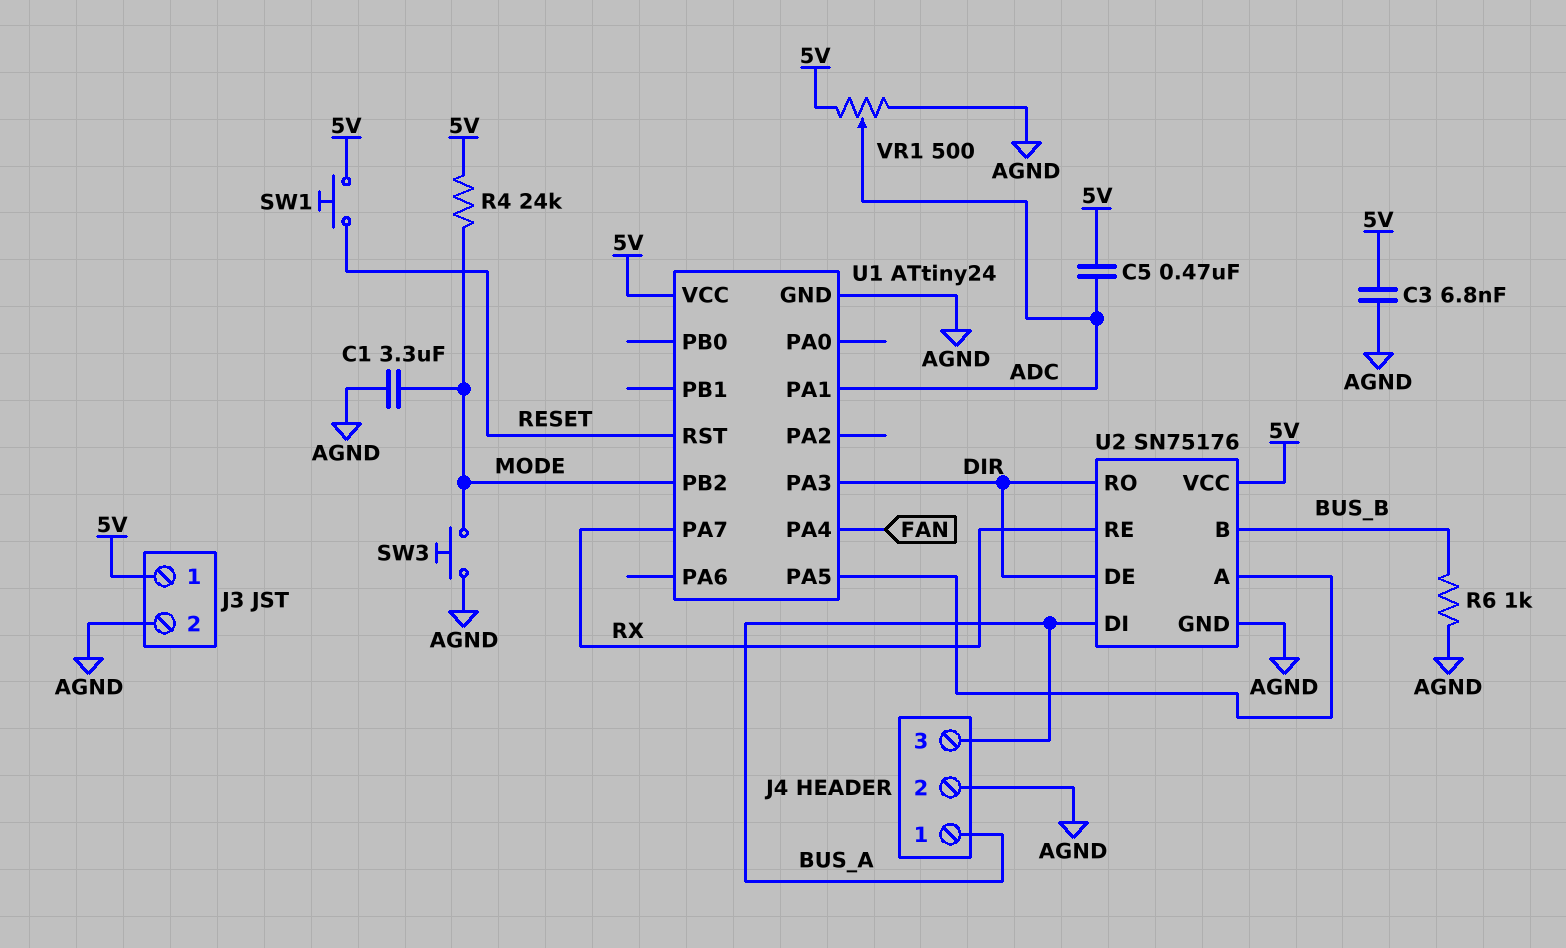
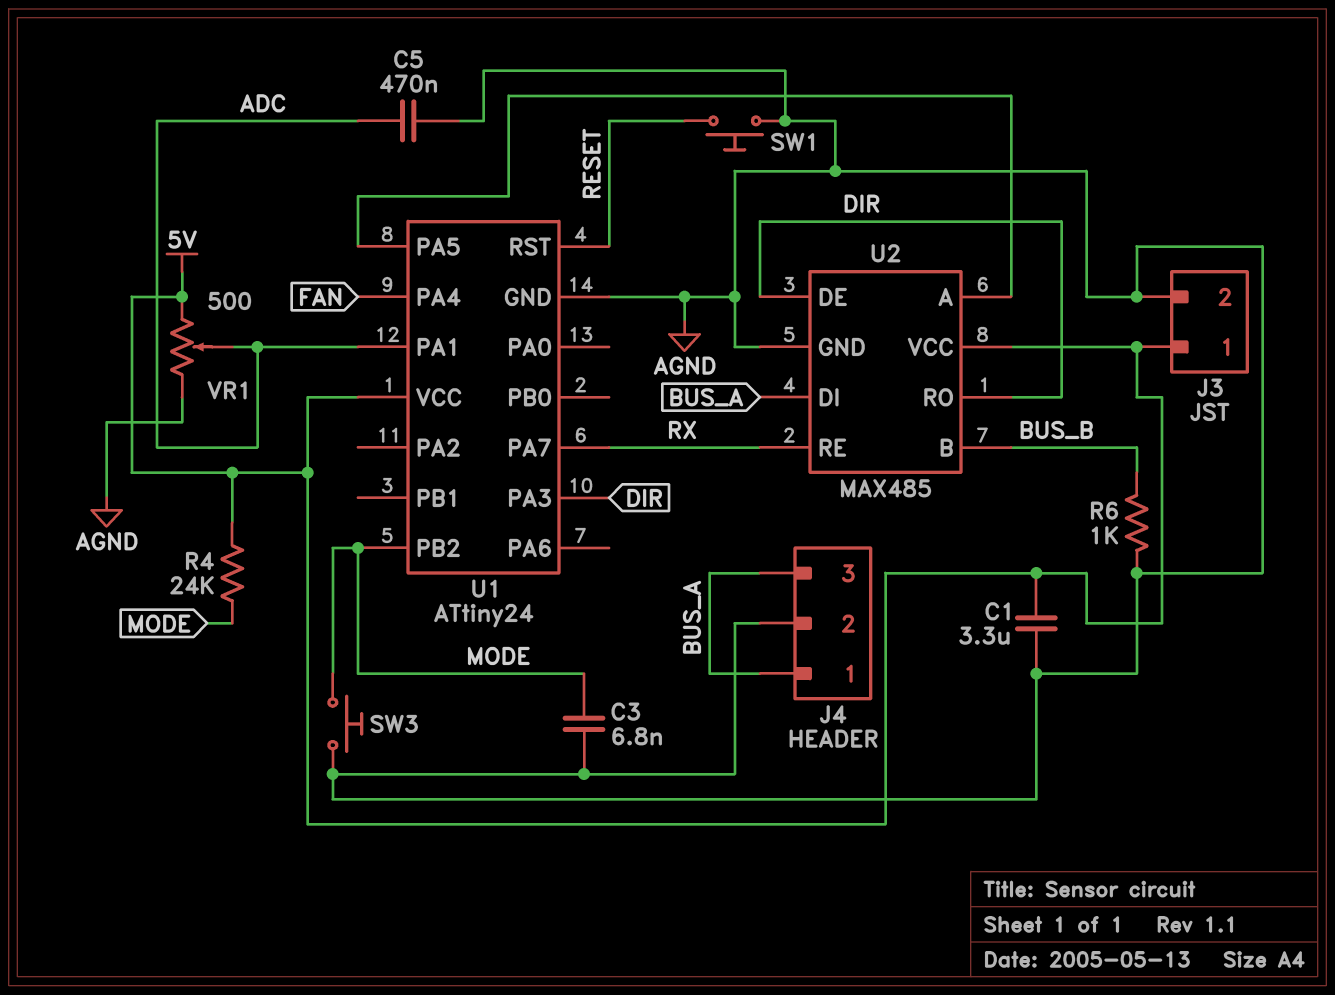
C1: 3.3uF (AGND, MODE) -> 3.3uF (5V, AGND)
C3: 6.8nF (5V, AGND) -> 6.8nF (AGND, MODE)
C5: 470nF (5V, ADC) -> 470nF (ADC, AGND)
SW1: button (5V, RESET) -> button (AGND, RESET)
U2: SN75176 -> MAX485

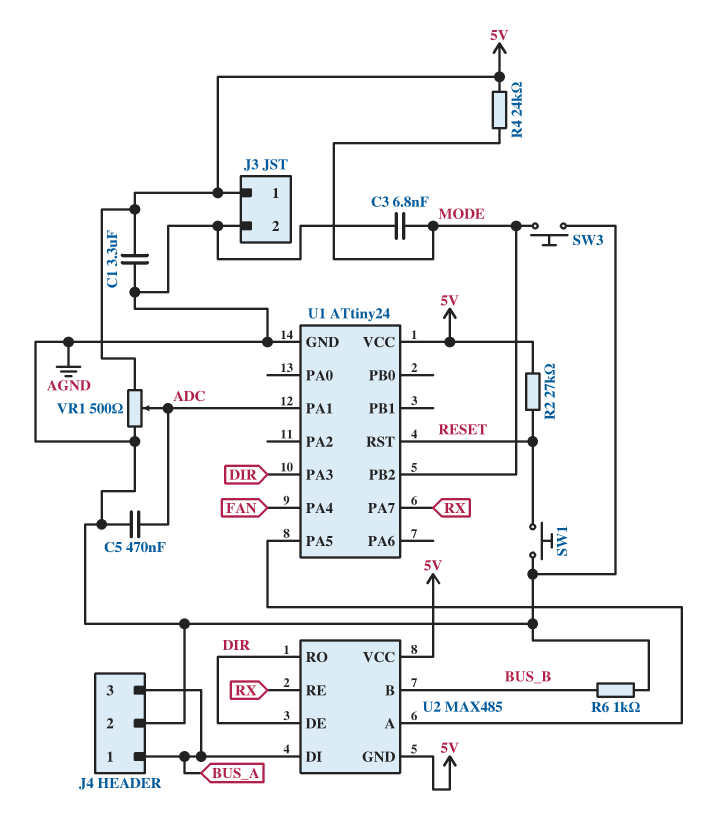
R2: none -> 27k (5V, RESET)
U2 pin GND: AGND -> 5V

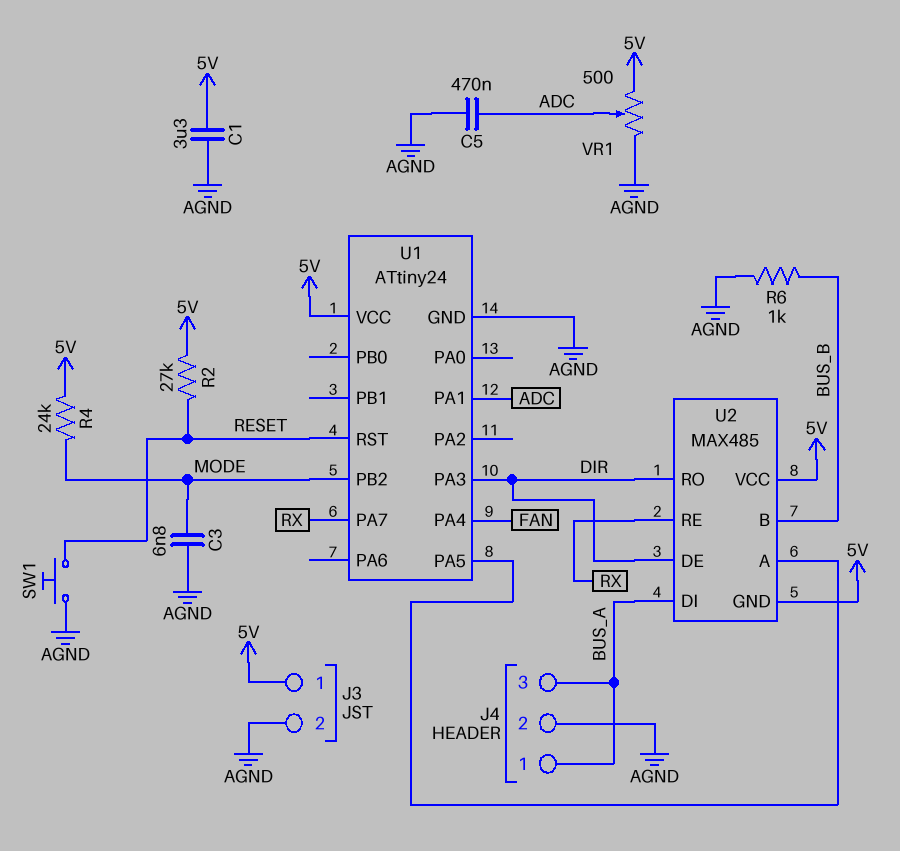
SW3: button (AGND, MODE) -> none

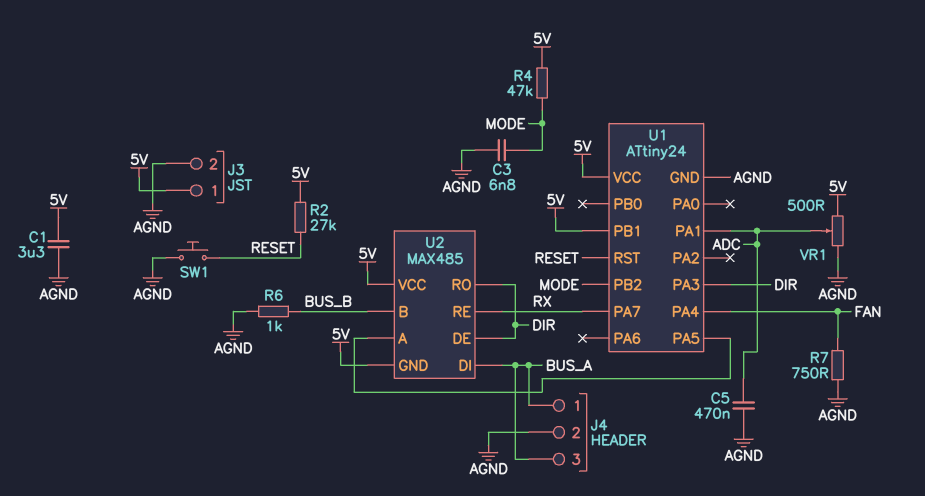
R4: 24k (5V, MODE) -> 47k (5V, MODE)
R7: none -> 750 (AGND, FAN)
U1 pin PB1: none -> 5V

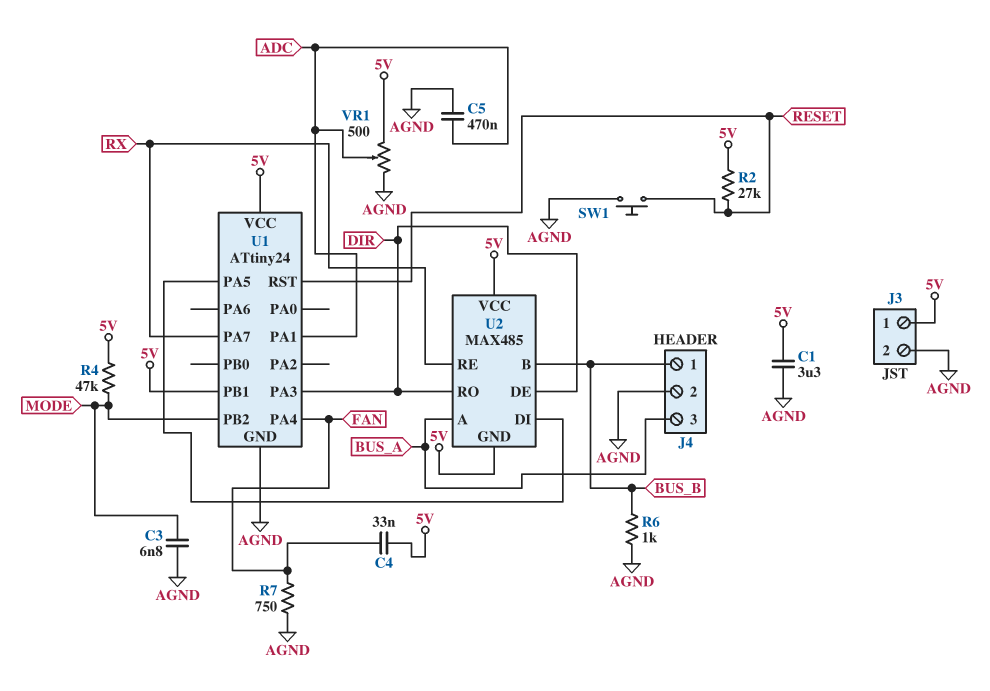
C4: none -> 33nF (5V, FAN)
J4 pin 1: BUS_A -> BUS_B
U2 pin A: U1/PA5 -> BUS_A
U2 pin DI: BUS_A -> U1/PA5

